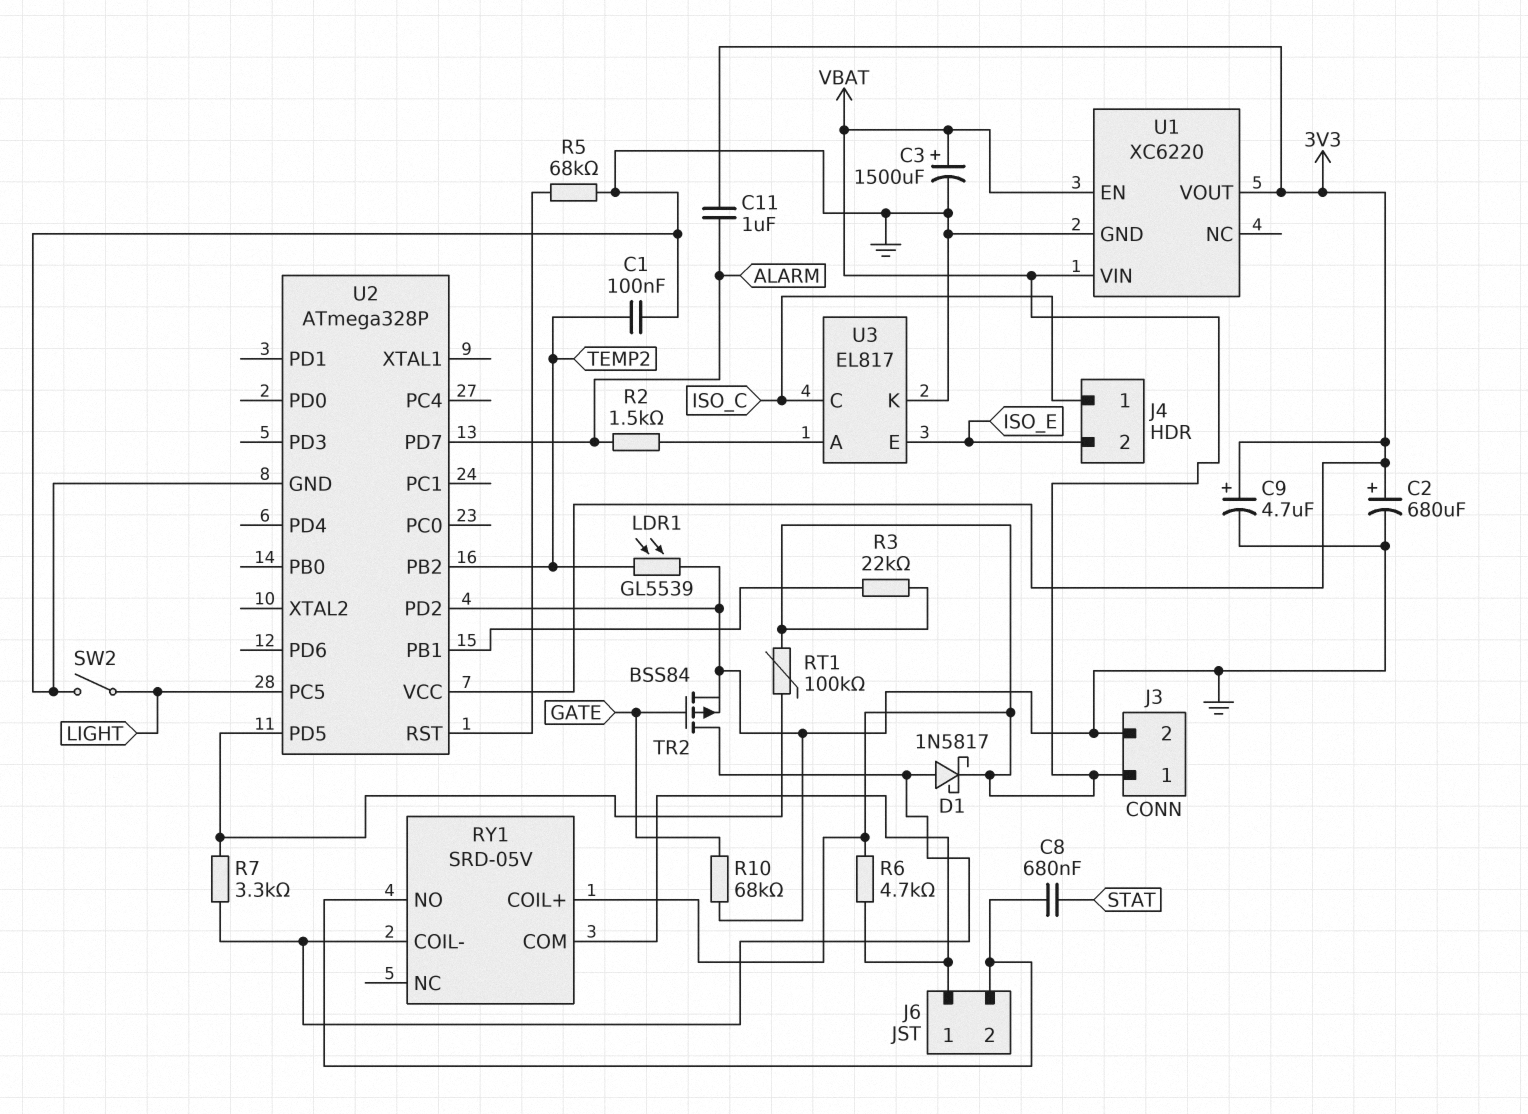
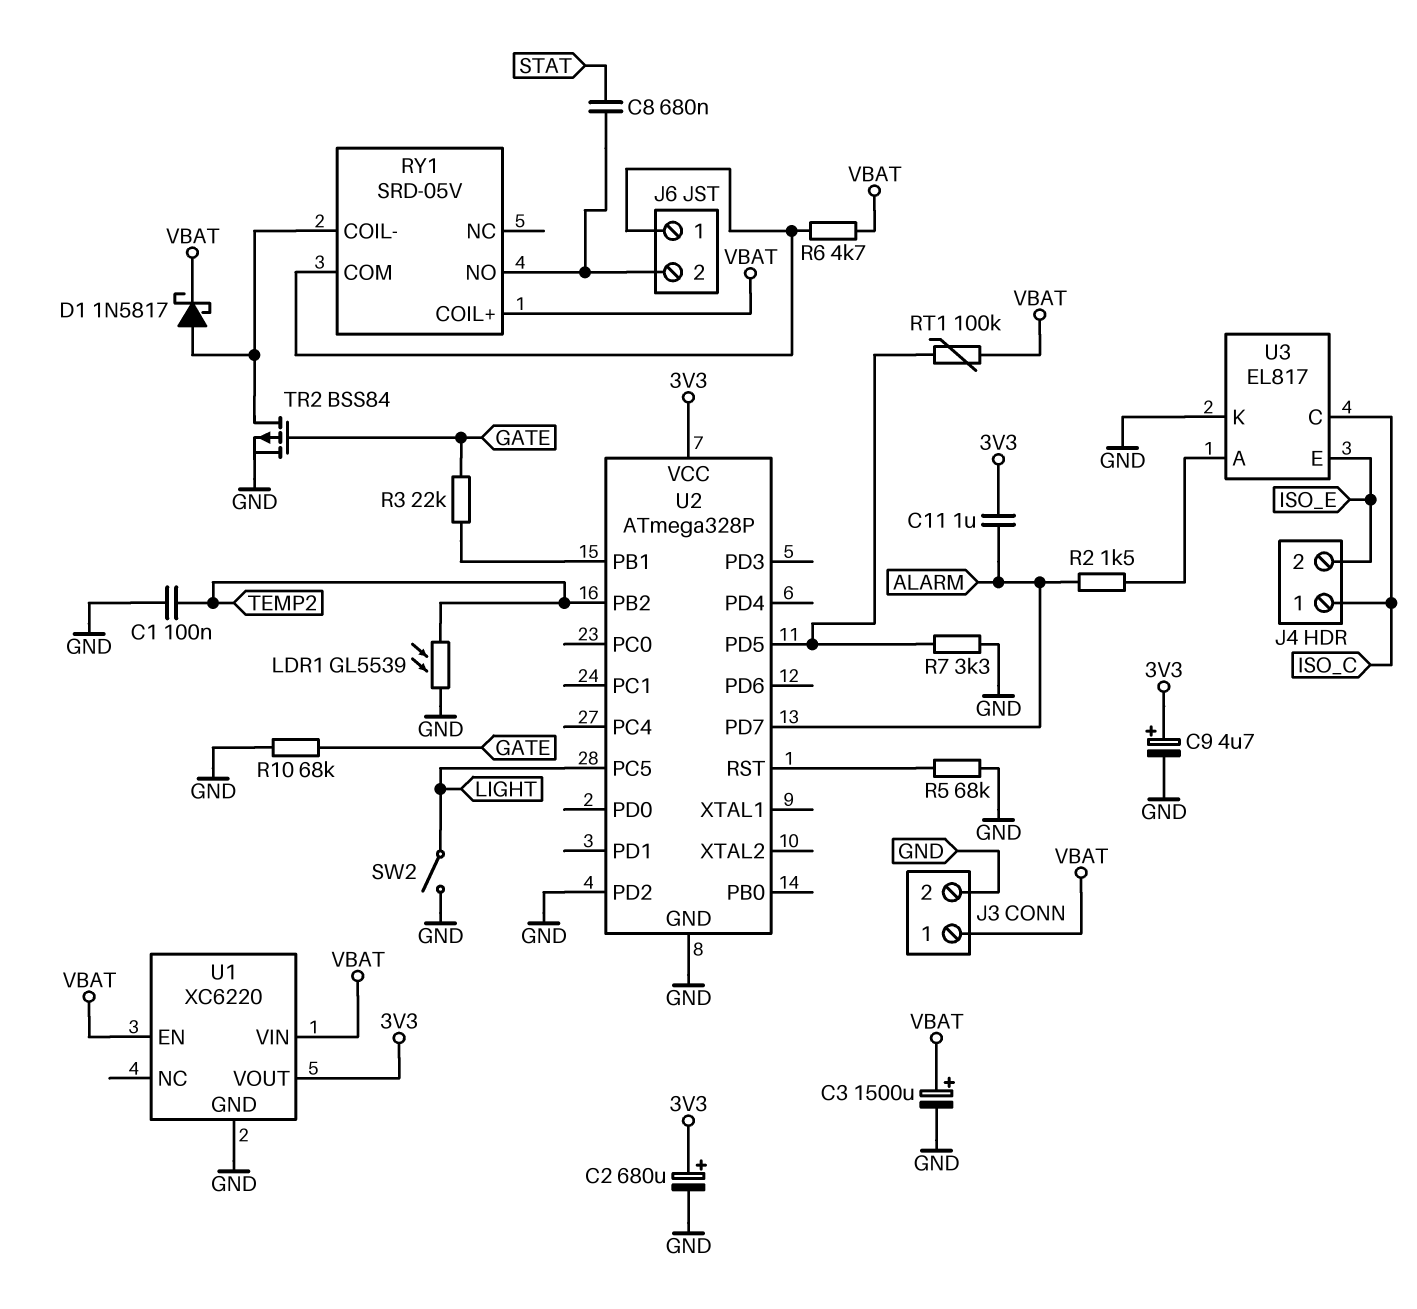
R3: 22k (U2/PB1, VBAT) -> 22k (GATE, U2/PB1)
R7: 3.3k (RY1/COIL-, U2/PD5) -> 3.3k (GND, U2/PD5)

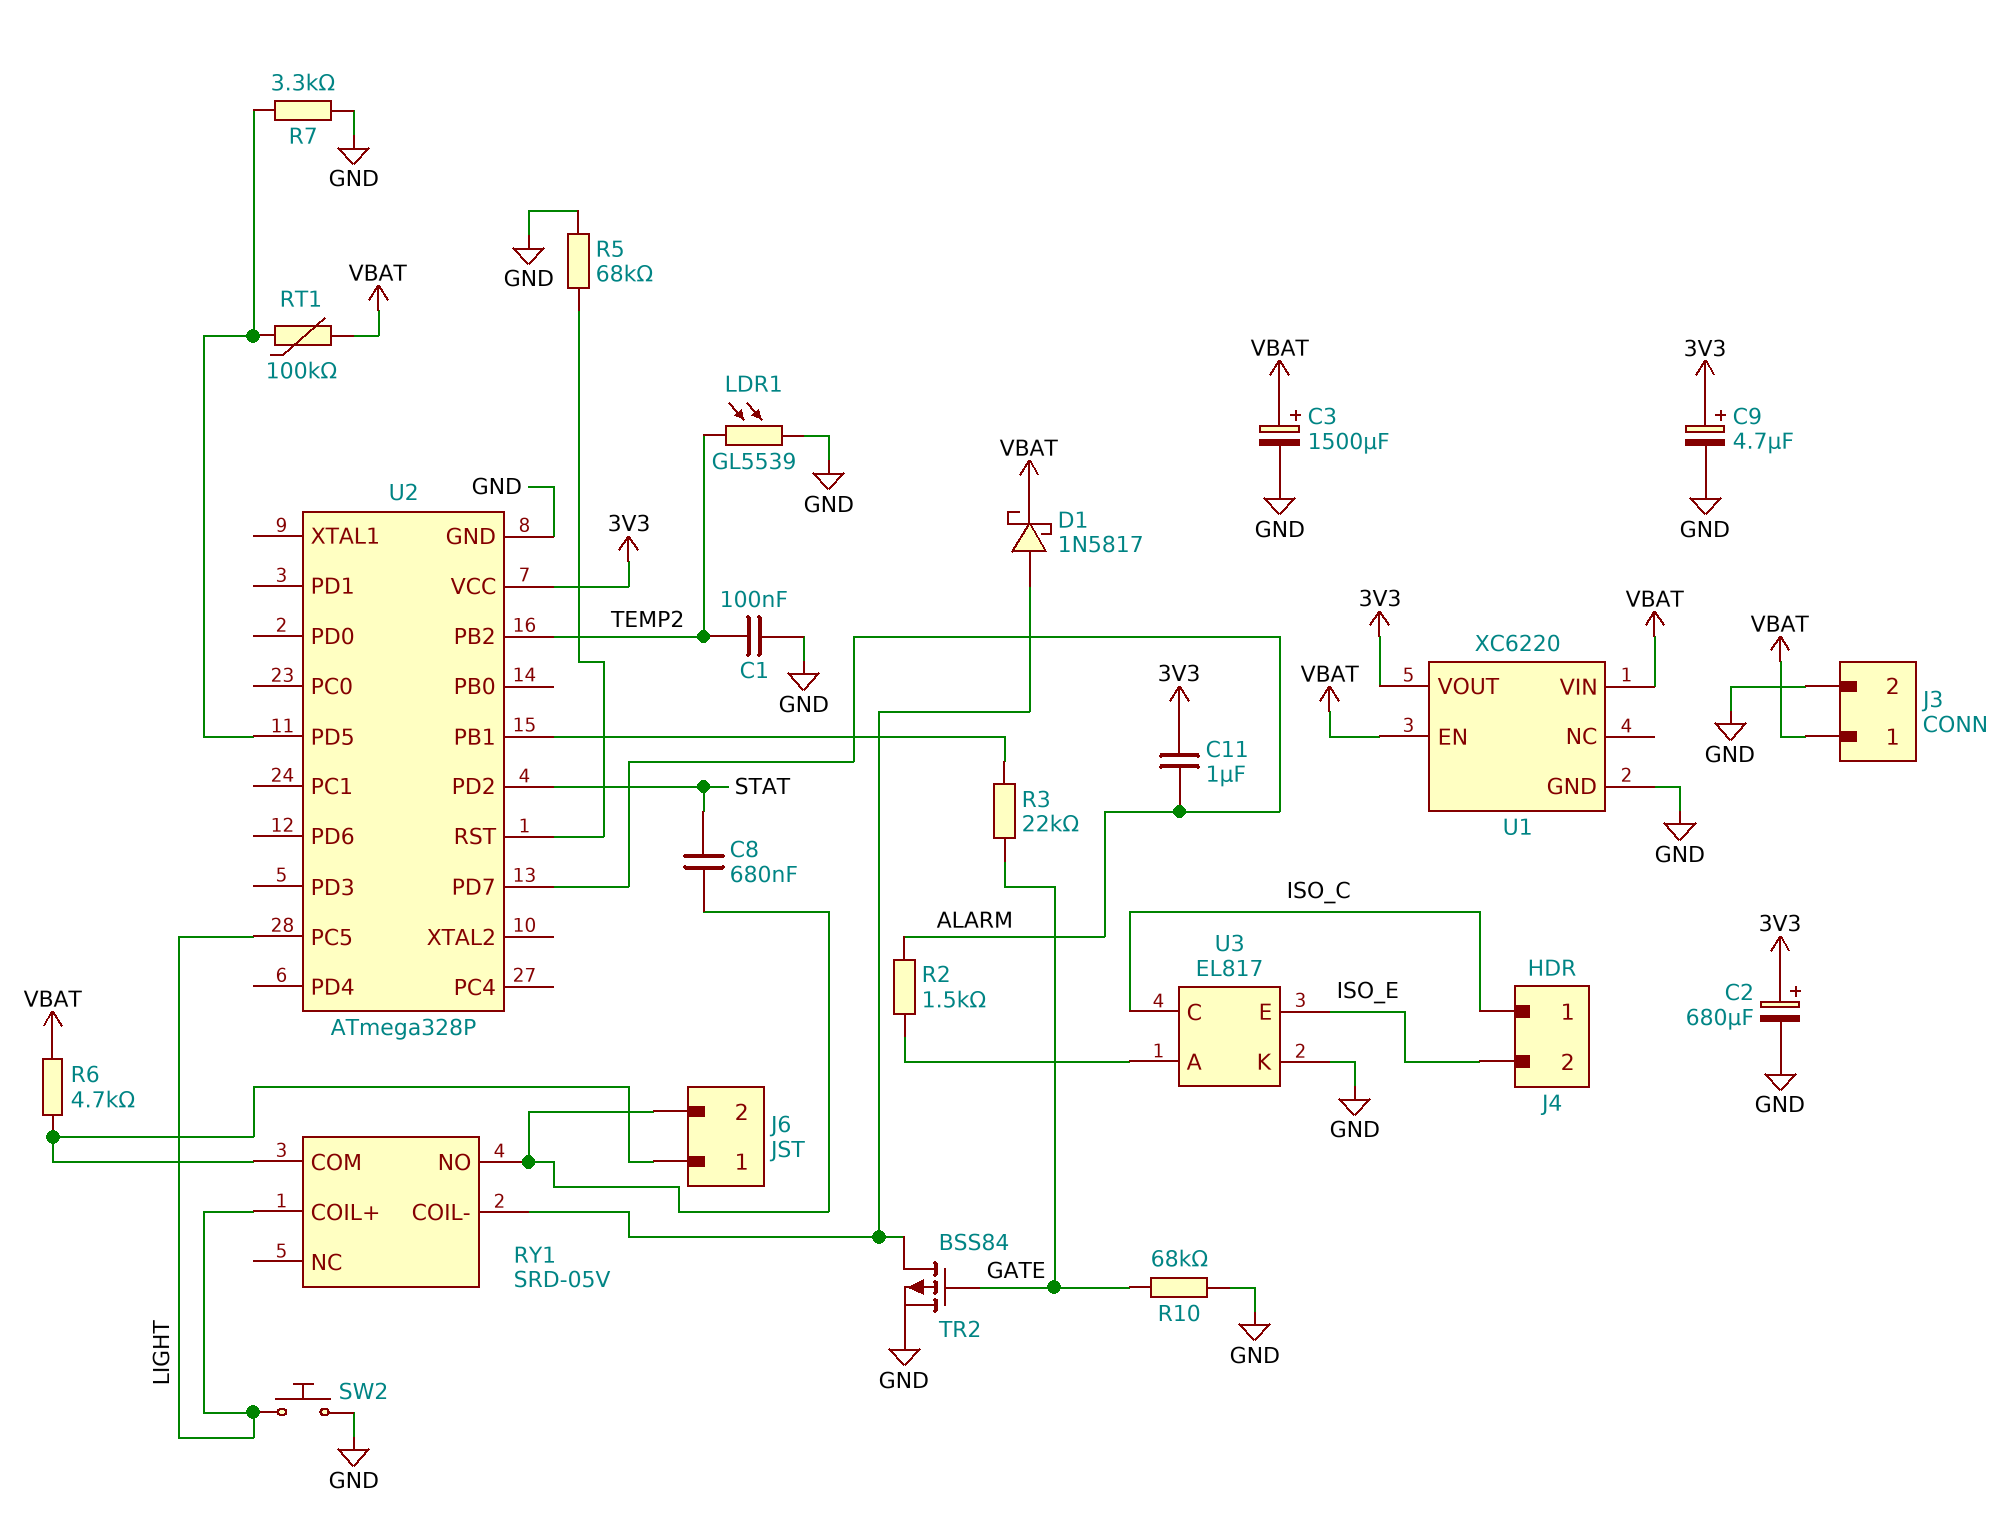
RY1 pin COIL+: VBAT -> LIGHT
SW2: switch (GND, LIGHT) -> button (GND, LIGHT)
U2 pin PD2: GND -> STAT

